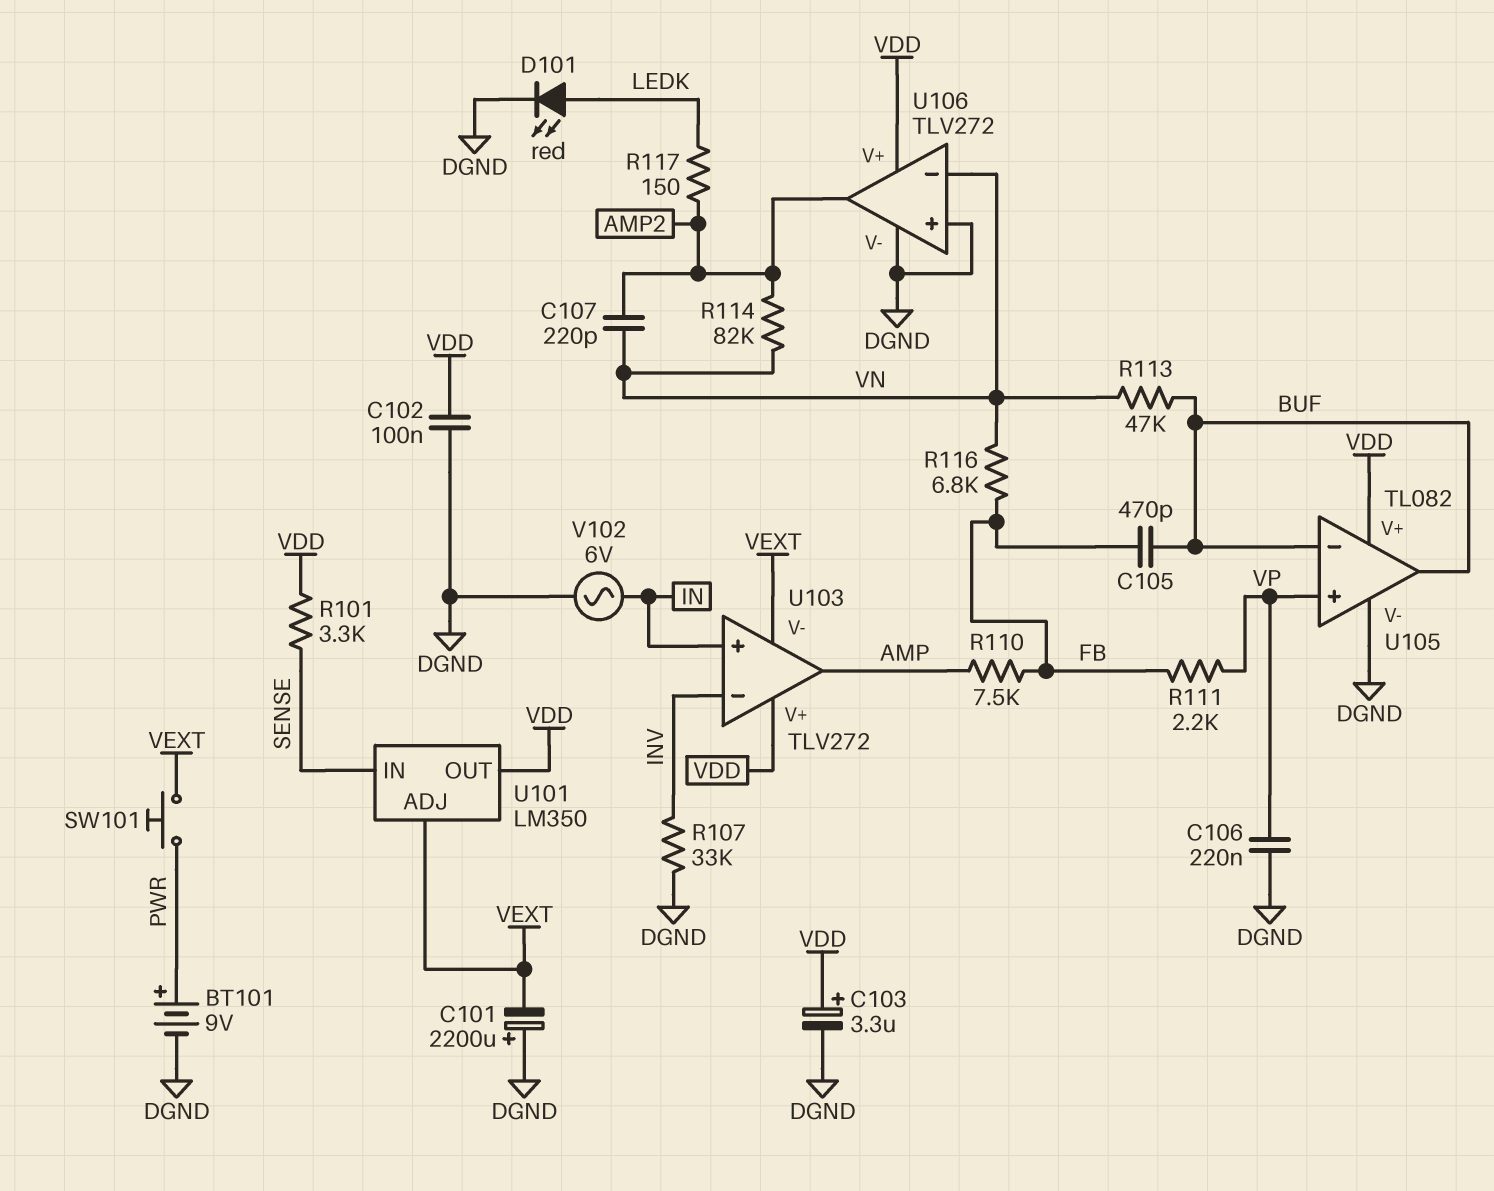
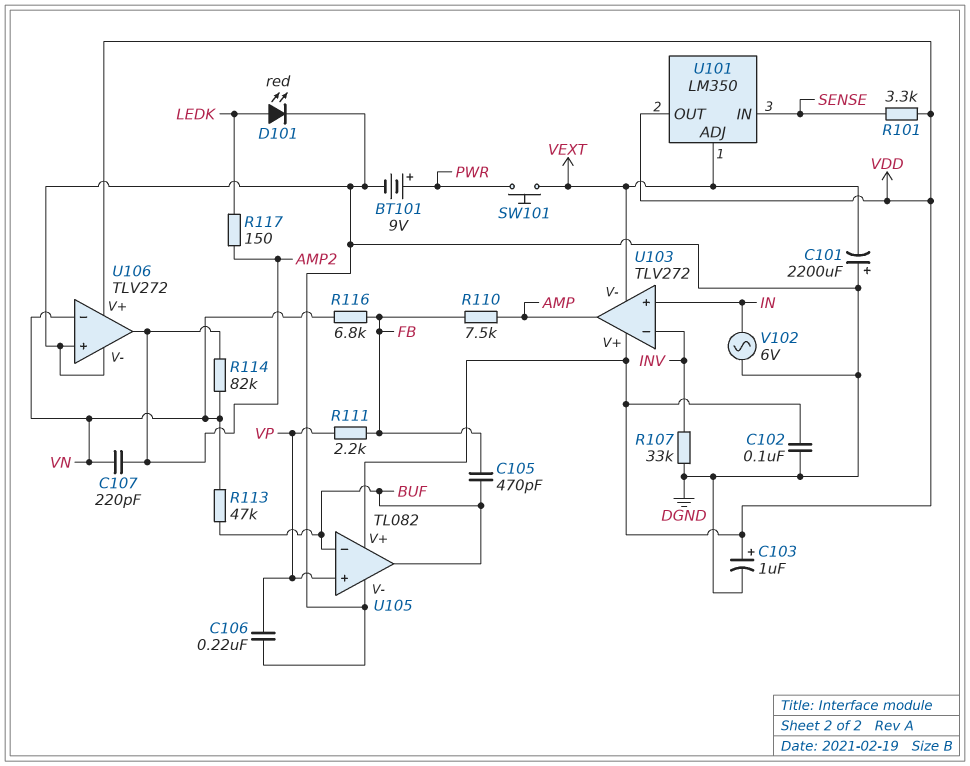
C103: 3.3uF (plus VDD, minus DGND) -> 1uF (plus VDD, minus DGND)

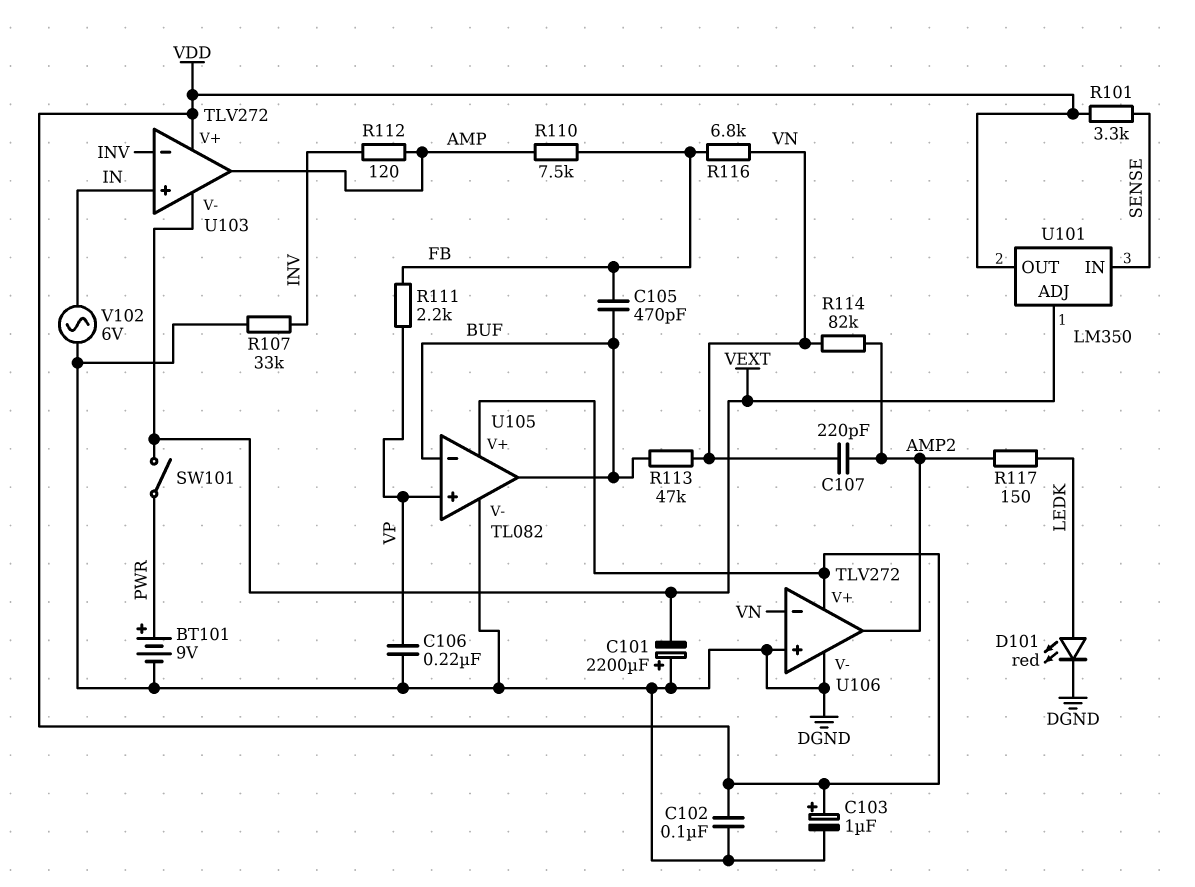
R112: none -> 120 (AMP, INV)
SW101: button (PWR, VEXT) -> switch (PWR, VEXT)

